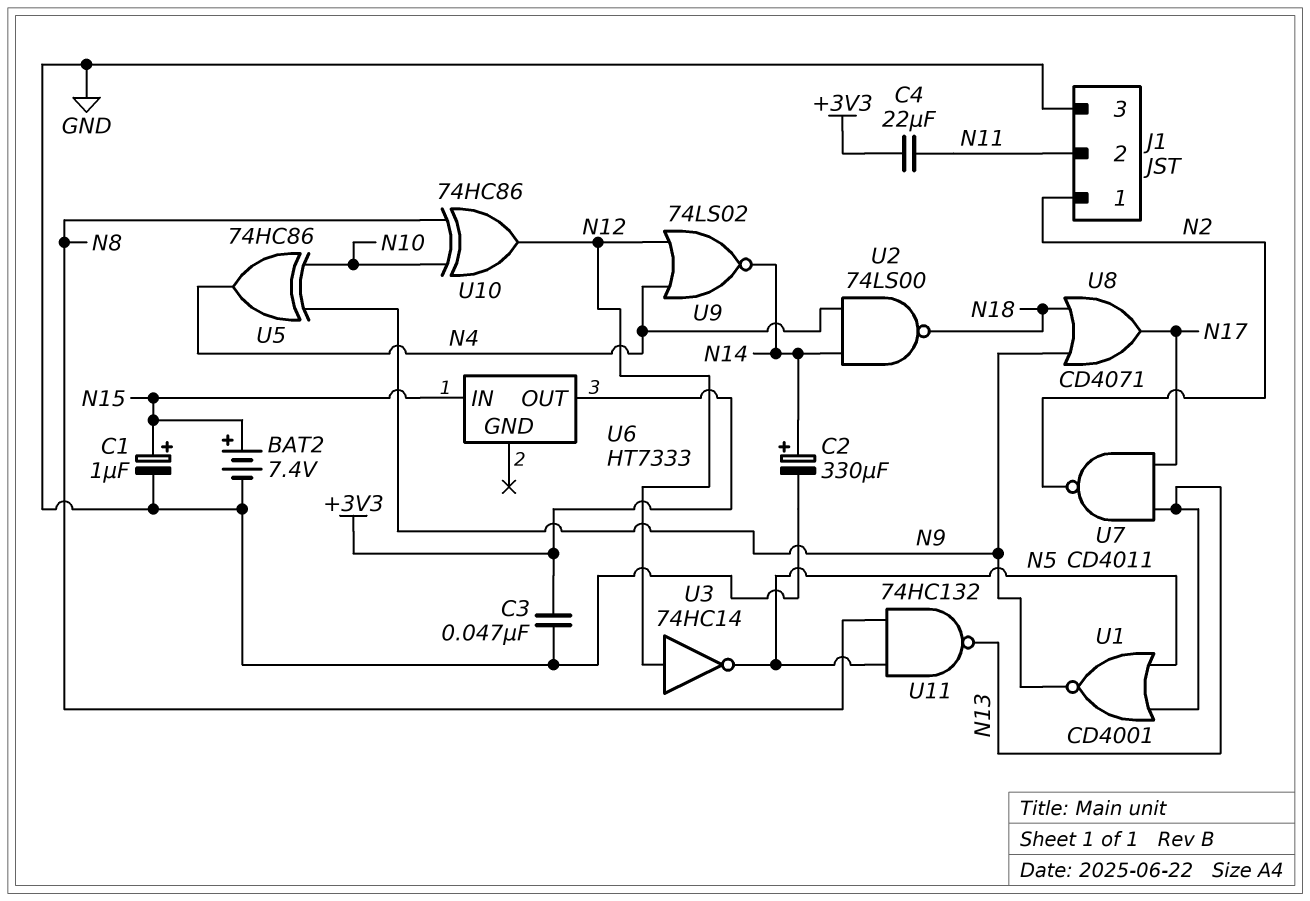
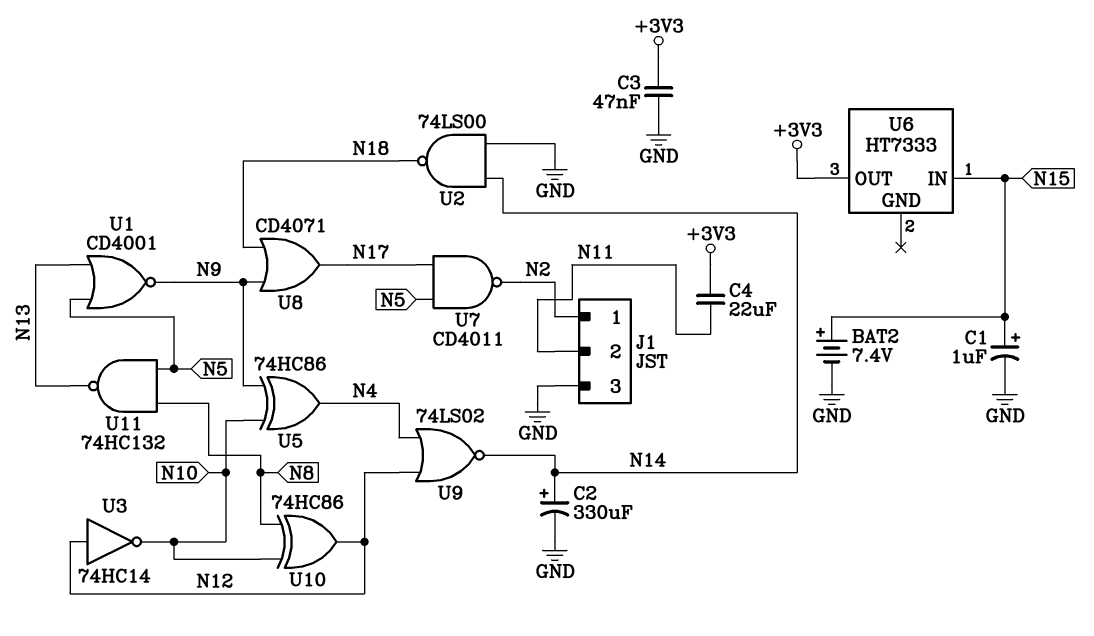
U2: NAND 74LS00 (in N4, in N14, out N18) -> NAND 74LS00 (in GND, in N14, out N18)
U3: NOT 74HC14 (in N12, out N5) -> NOT 74HC14 (in N12, out N10)
U7: NAND CD4011 (in N13, in N17, out N2) -> NAND CD4011 (in N5, in N17, out N2)

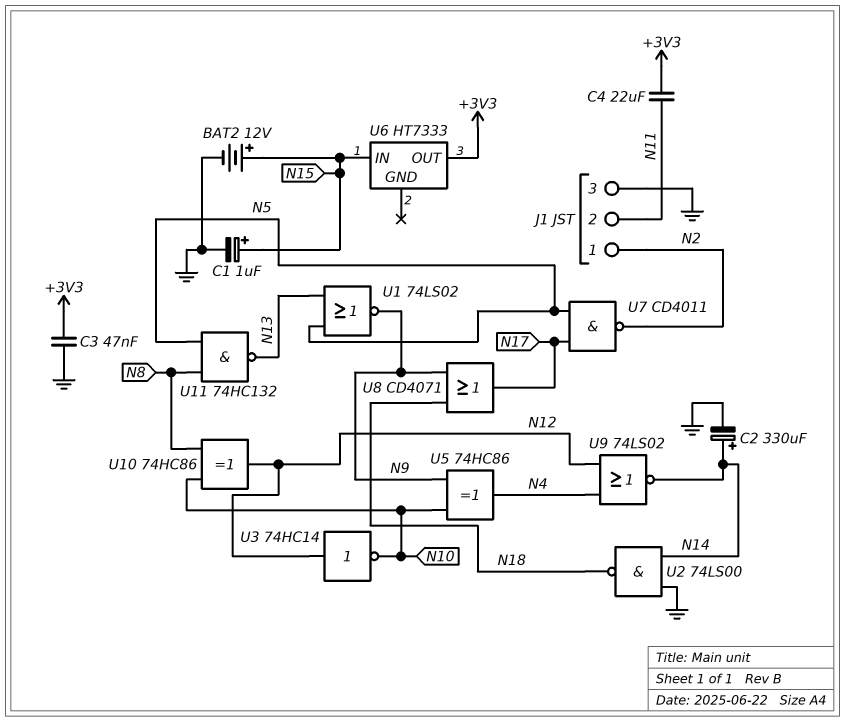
BAT2: 7.4V (plus N15, minus GND) -> 12V (plus N15, minus GND)
U1: NOR CD4001 (in N5, in N13, out N9) -> NOR 74LS02 (in N5, in N13, out N9)

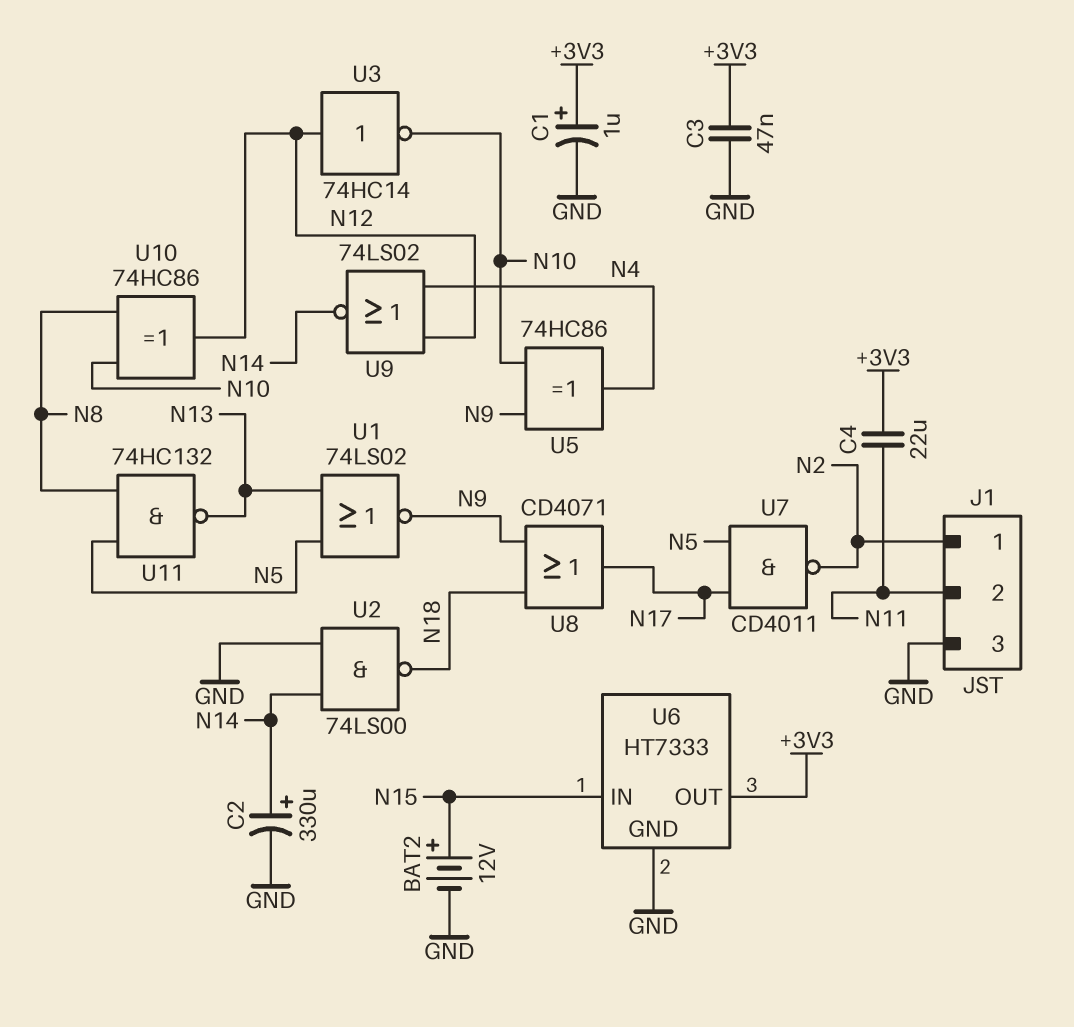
C1: 1uF (plus N15, minus GND) -> 1uF (plus +3V3, minus GND)
U6 pin GND: none -> GND

